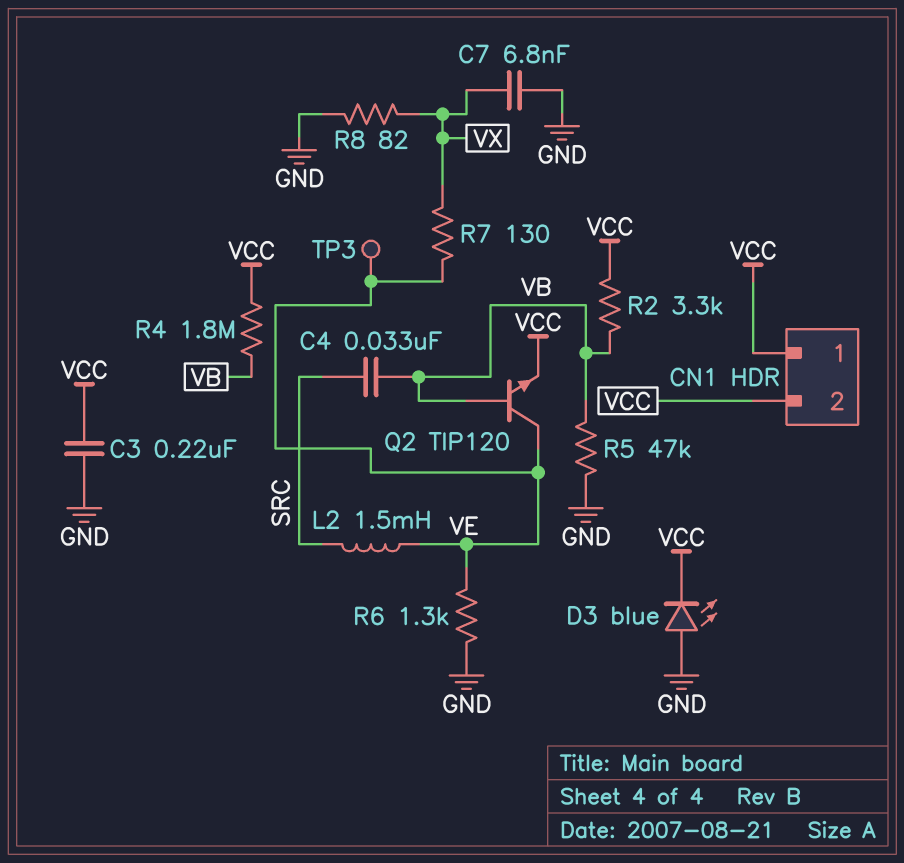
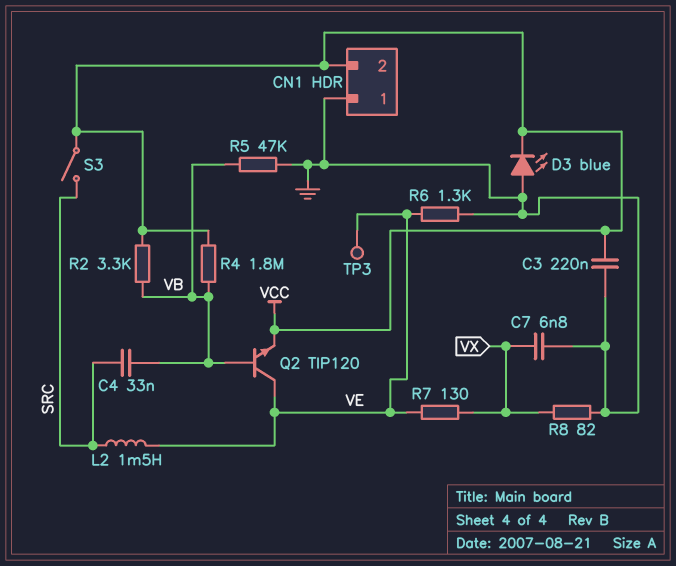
CN1 pin 1: VCC -> GND
S3: none -> switch (SRC, VCC)

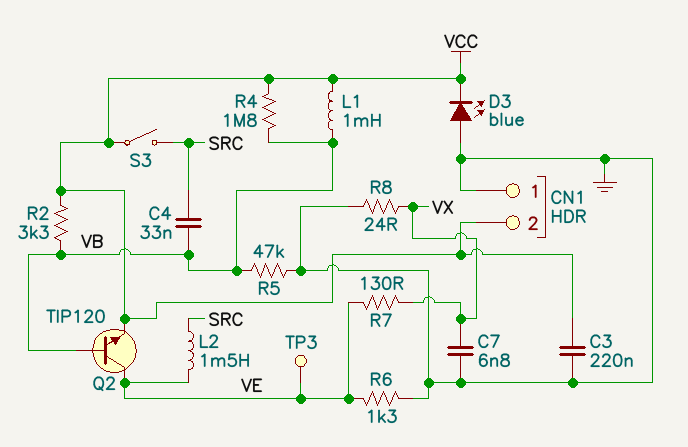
L1: none -> 1mH (VB, VCC)
R8: 82 (GND, VX) -> 24 (GND, VX)

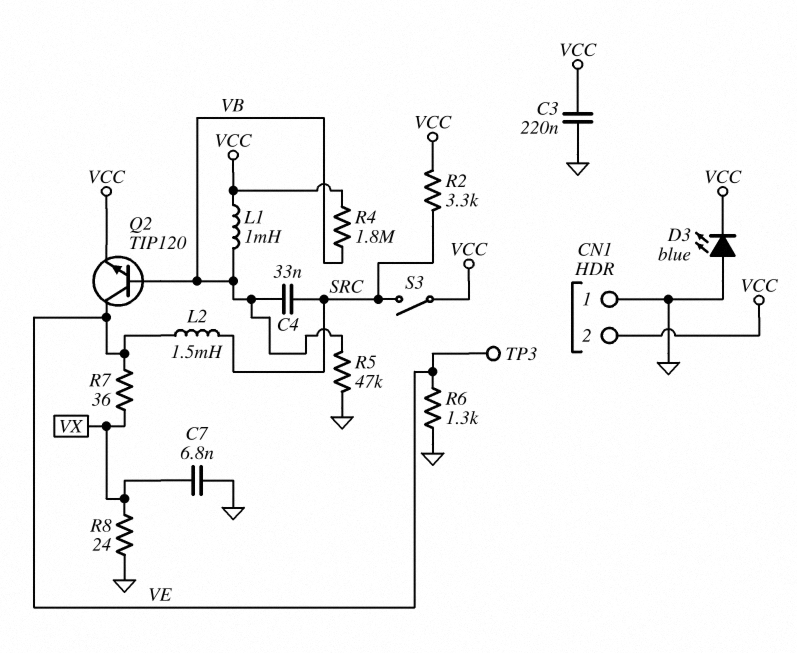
R2: 3.3k (VB, VCC) -> 3.3k (SRC, VCC)
R7: 130 (VE, VX) -> 36 (VE, VX)

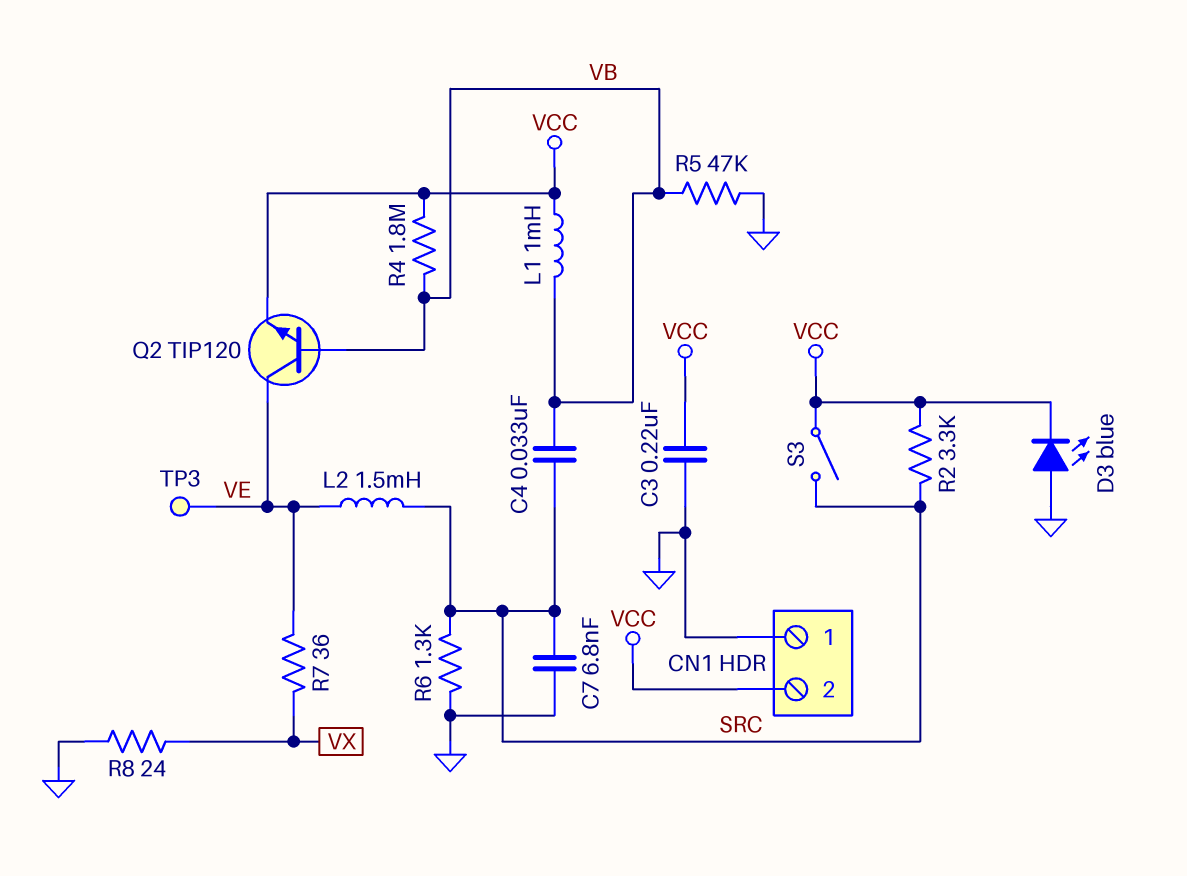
C7: 6.8nF (GND, VX) -> 6.8nF (GND, SRC)
R6: 1.3k (GND, VE) -> 1.3k (GND, SRC)

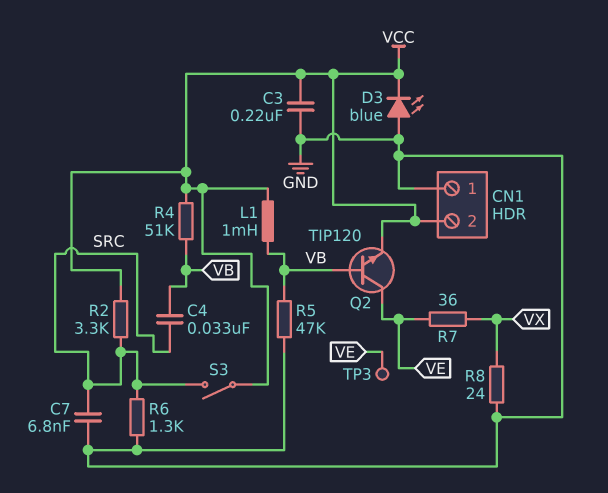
L2: 1.5mH (SRC, VE) -> none
R4: 1.8M (VB, VCC) -> 51k (VB, VCC)

